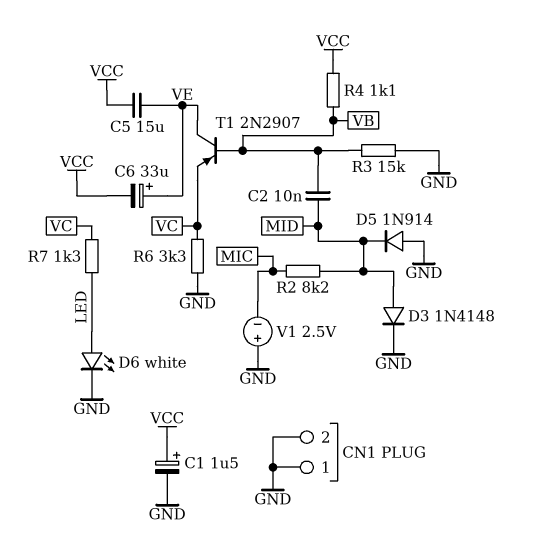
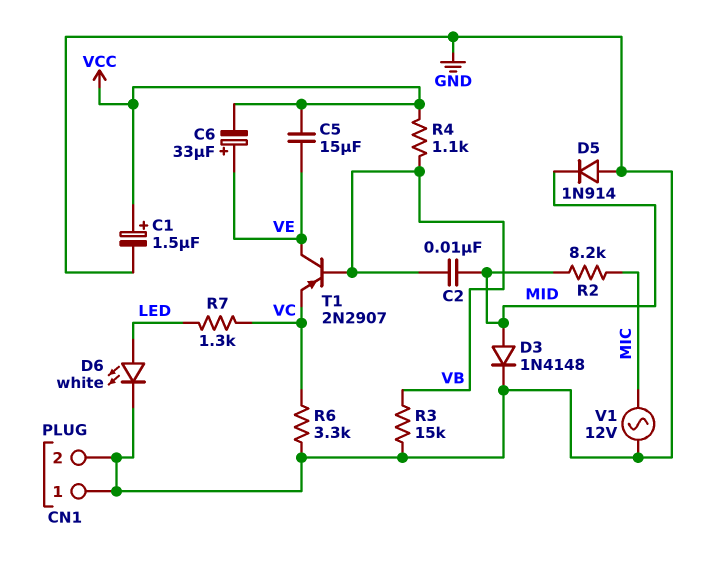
V1: 2.5V (plus GND, minus MIC) -> AC 12V (GND, MIC)

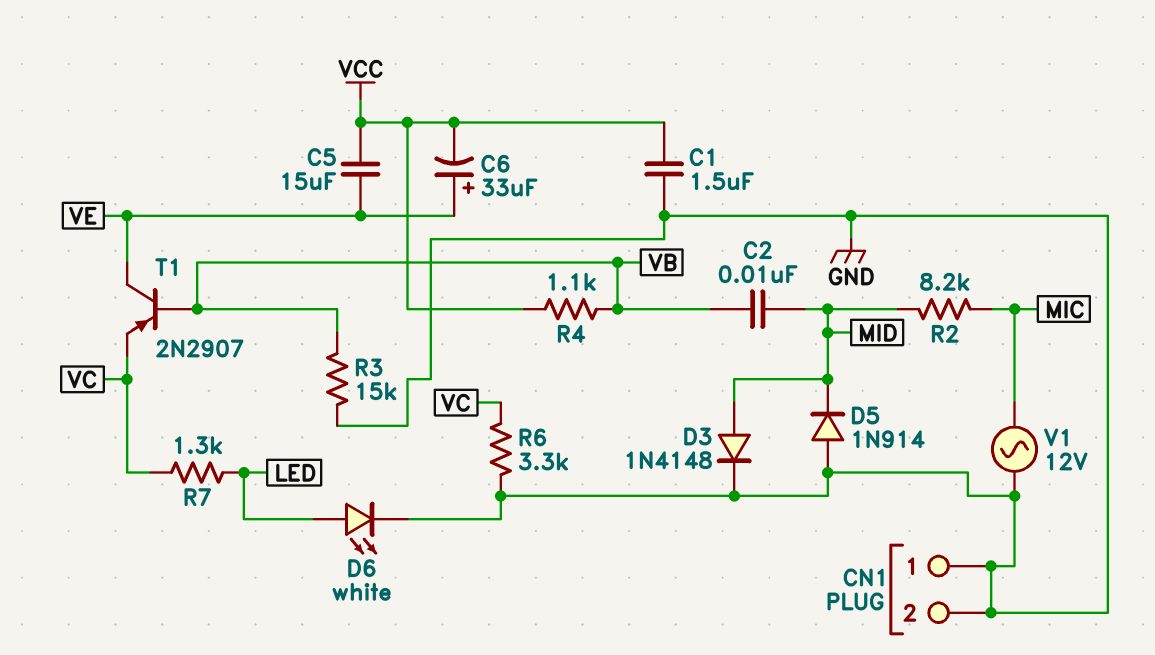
C1: 1.5uF (plus VCC, minus GND) -> 1.5uF (GND, VCC)

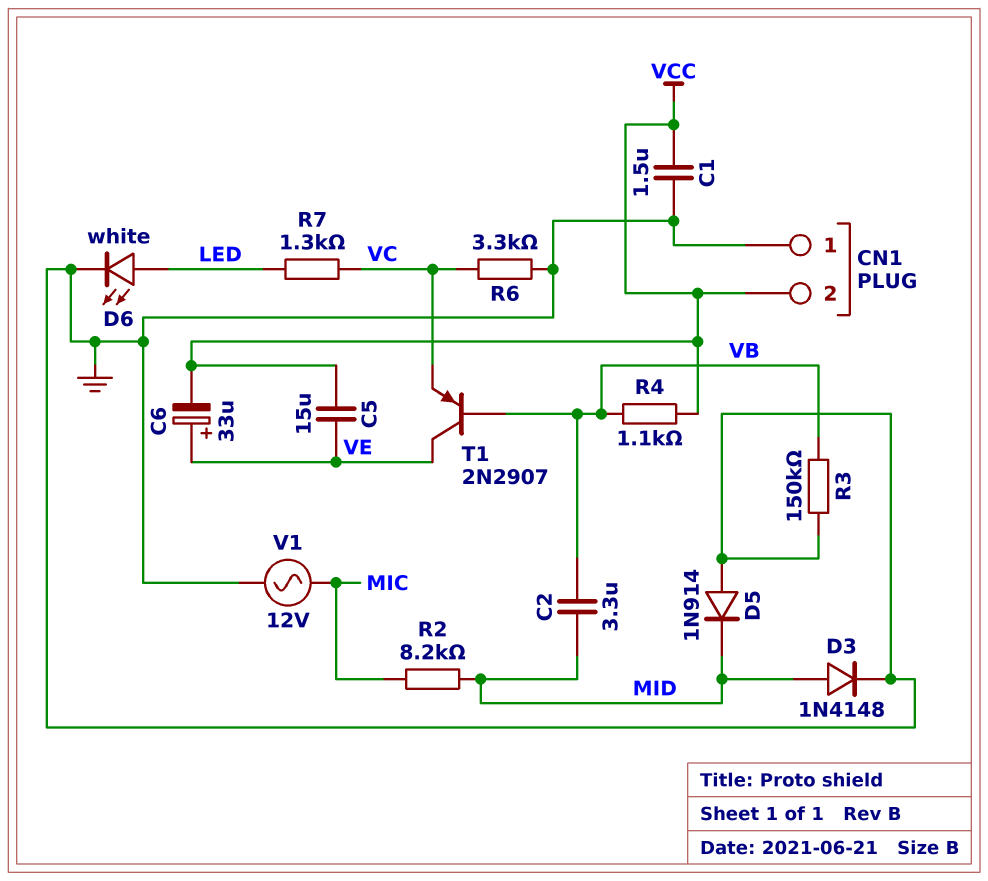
C2: 10nF (MID, VB) -> 3.3uF (MID, VB)
CN1 pin 2: GND -> VCC
R3: 15k (GND, VB) -> 150k (GND, VB)

